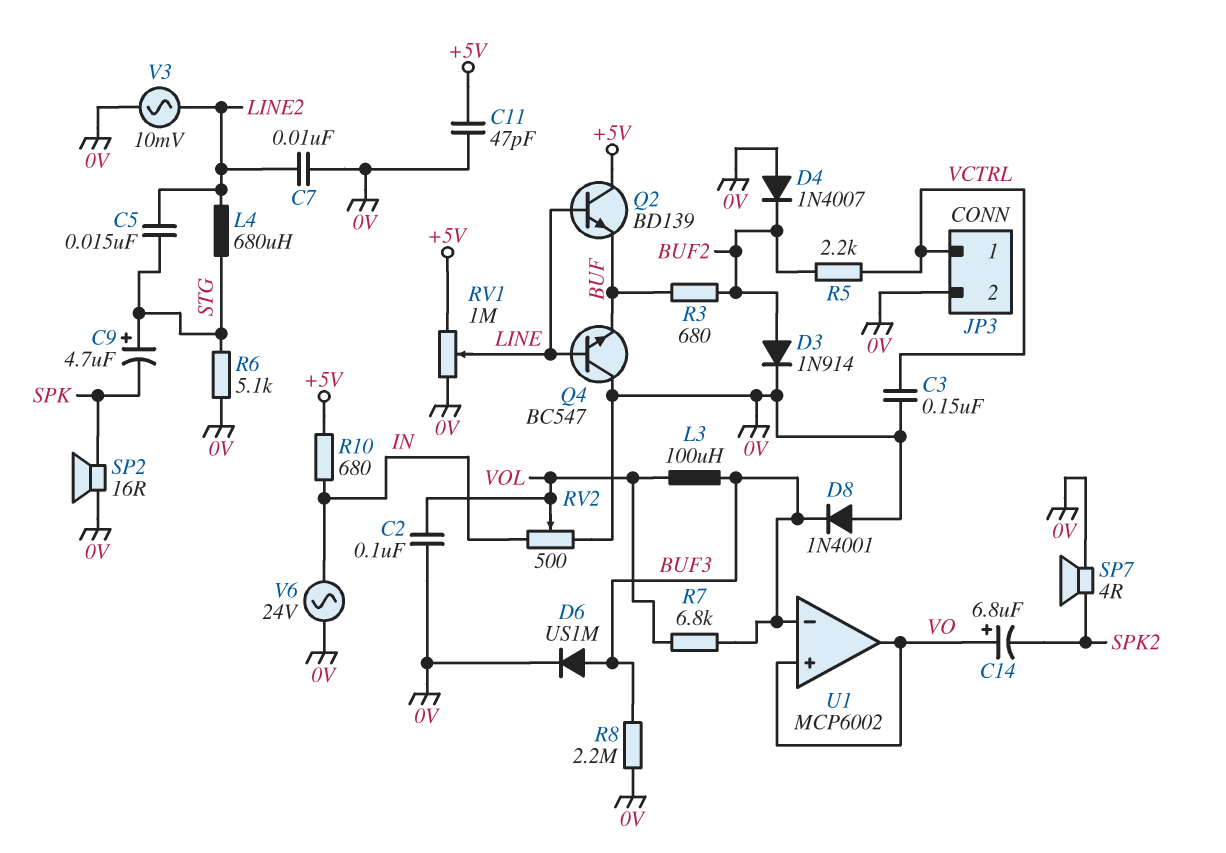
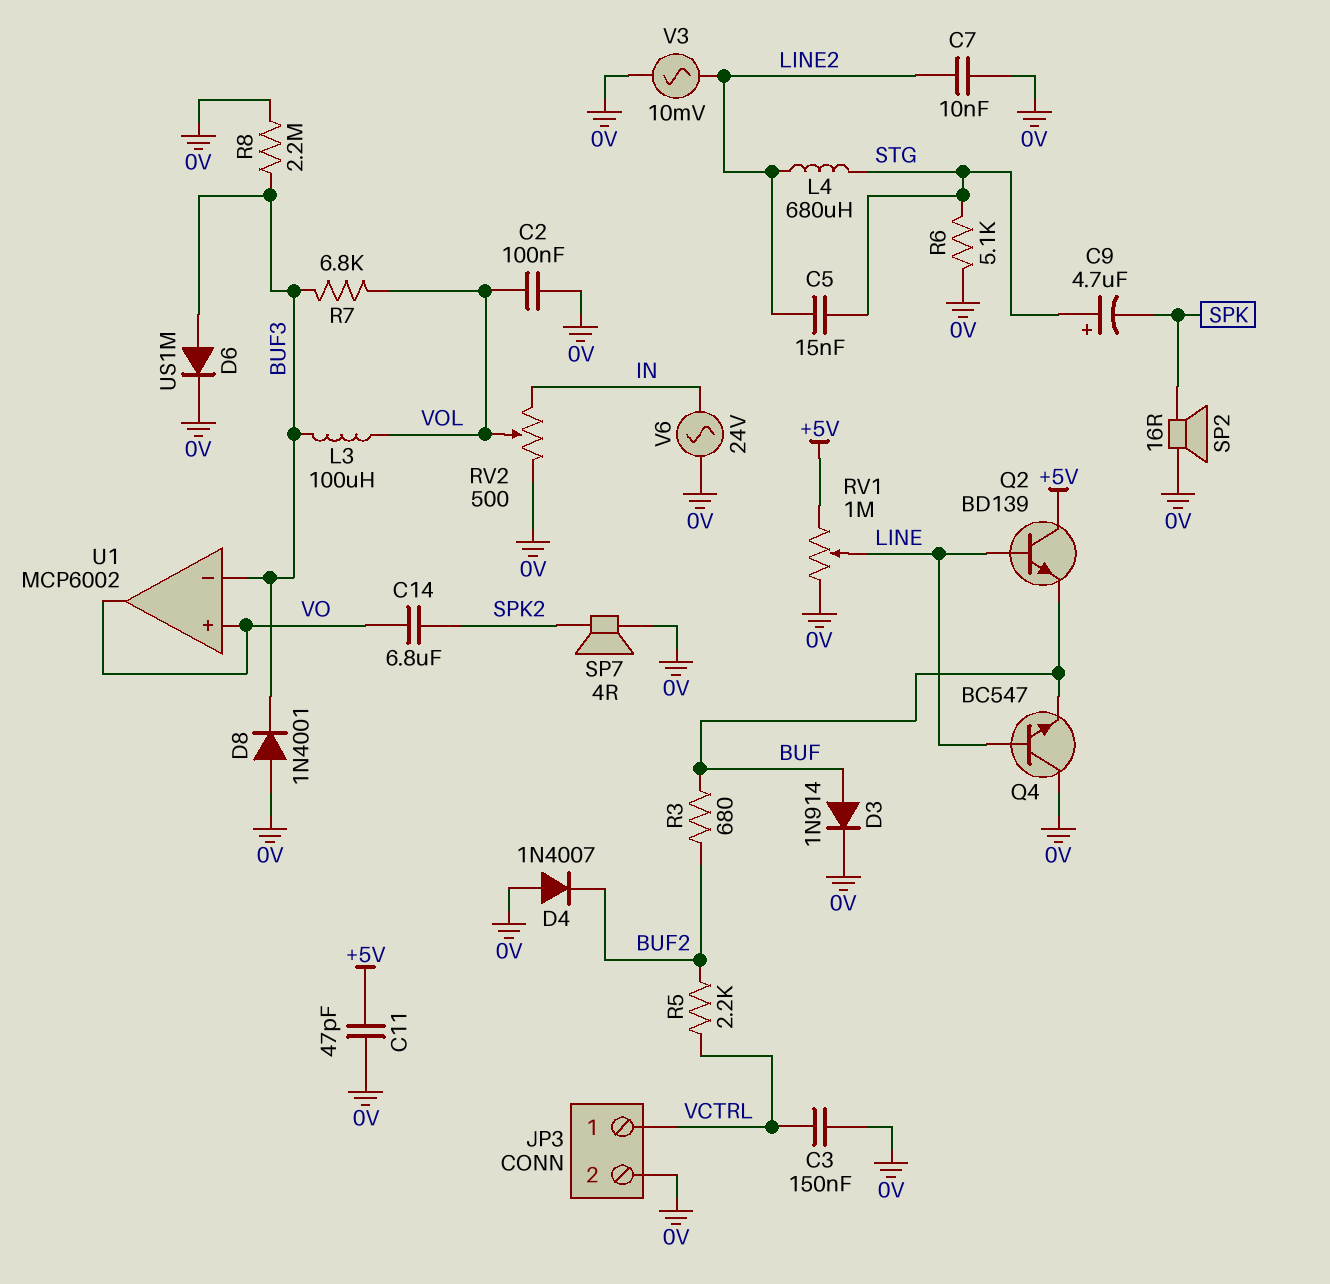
C14: 6.8uF (plus VO, minus SPK2) -> 6.8uF (SPK2, VO)
D3: diode 1N914 (A BUF2, K 0V) -> diode 1N914 (A BUF, K 0V)
R10: 680 (+5V, IN) -> none

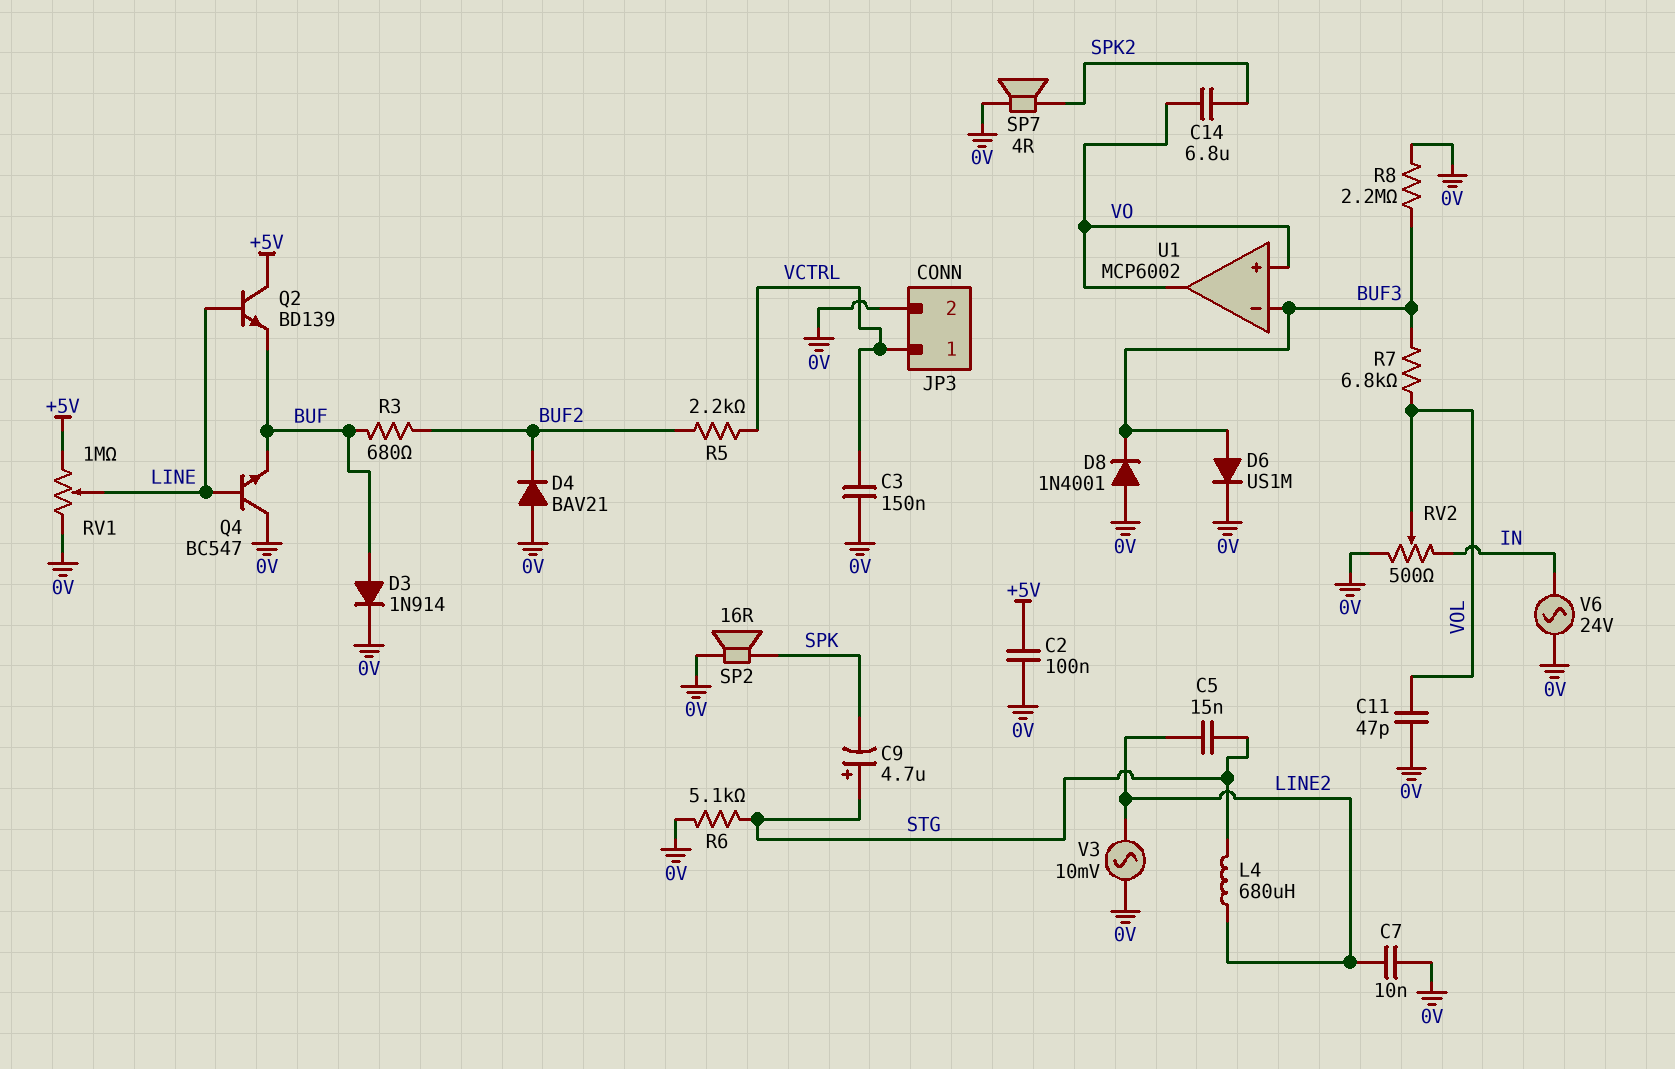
C2: 100nF (0V, VOL) -> 100nF (+5V, 0V)
C11: 47pF (+5V, 0V) -> 47pF (0V, VOL)
D4: diode 1N4007 (A 0V, K BUF2) -> diode BAV21 (A 0V, K BUF2)
L3: 100uH (BUF3, VOL) -> none

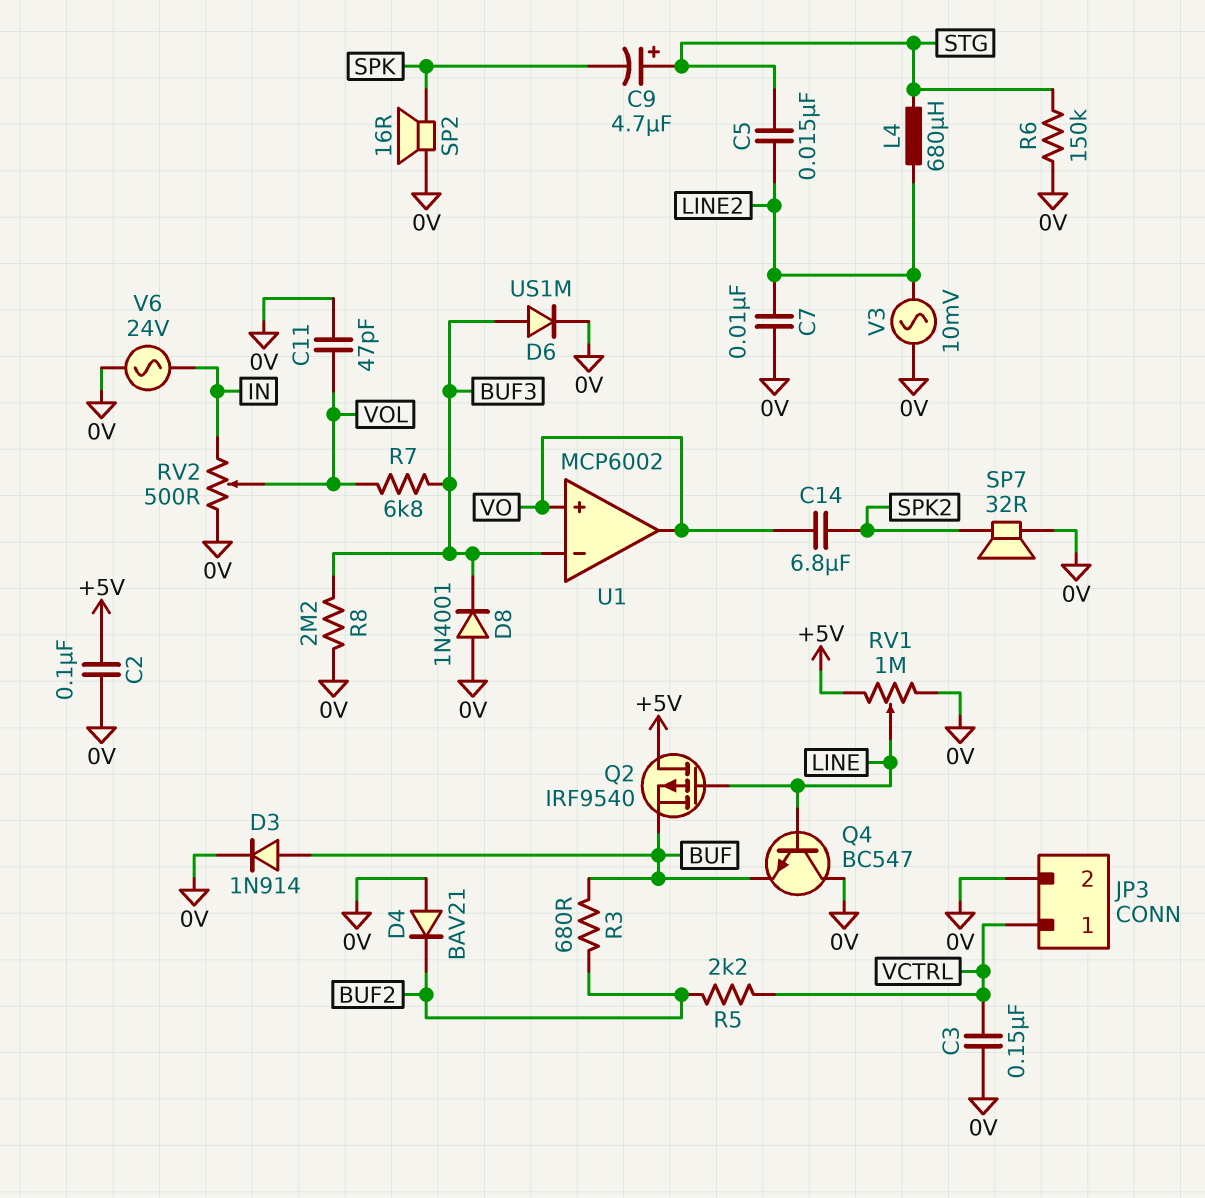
Q2: NPN BD139 (B LINE, C +5V, E BUF) -> PMOS IRF9540 (G LINE, D +5V, S BUF)
R6: 5.1k (0V, STG) -> 150k (0V, STG)
SP7: speaker 4R (0V, SPK2) -> speaker 32R (0V, SPK2)

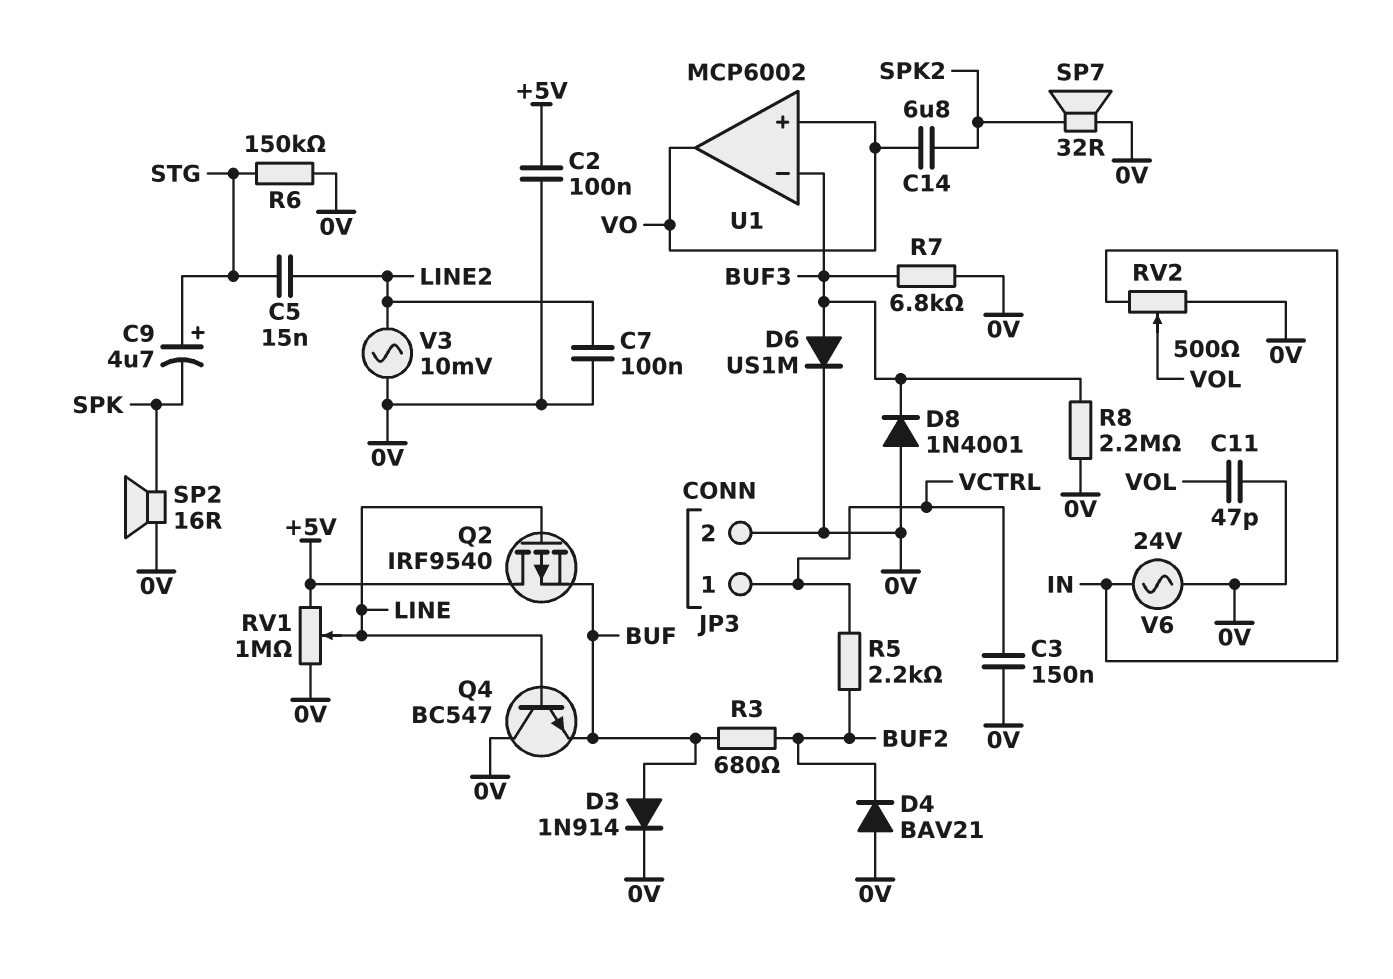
C7: 10nF (0V, LINE2) -> 100nF (0V, LINE2)
L4: 680uH (LINE2, STG) -> none
R7: 6.8k (BUF3, VOL) -> 6.8k (0V, BUF3)

